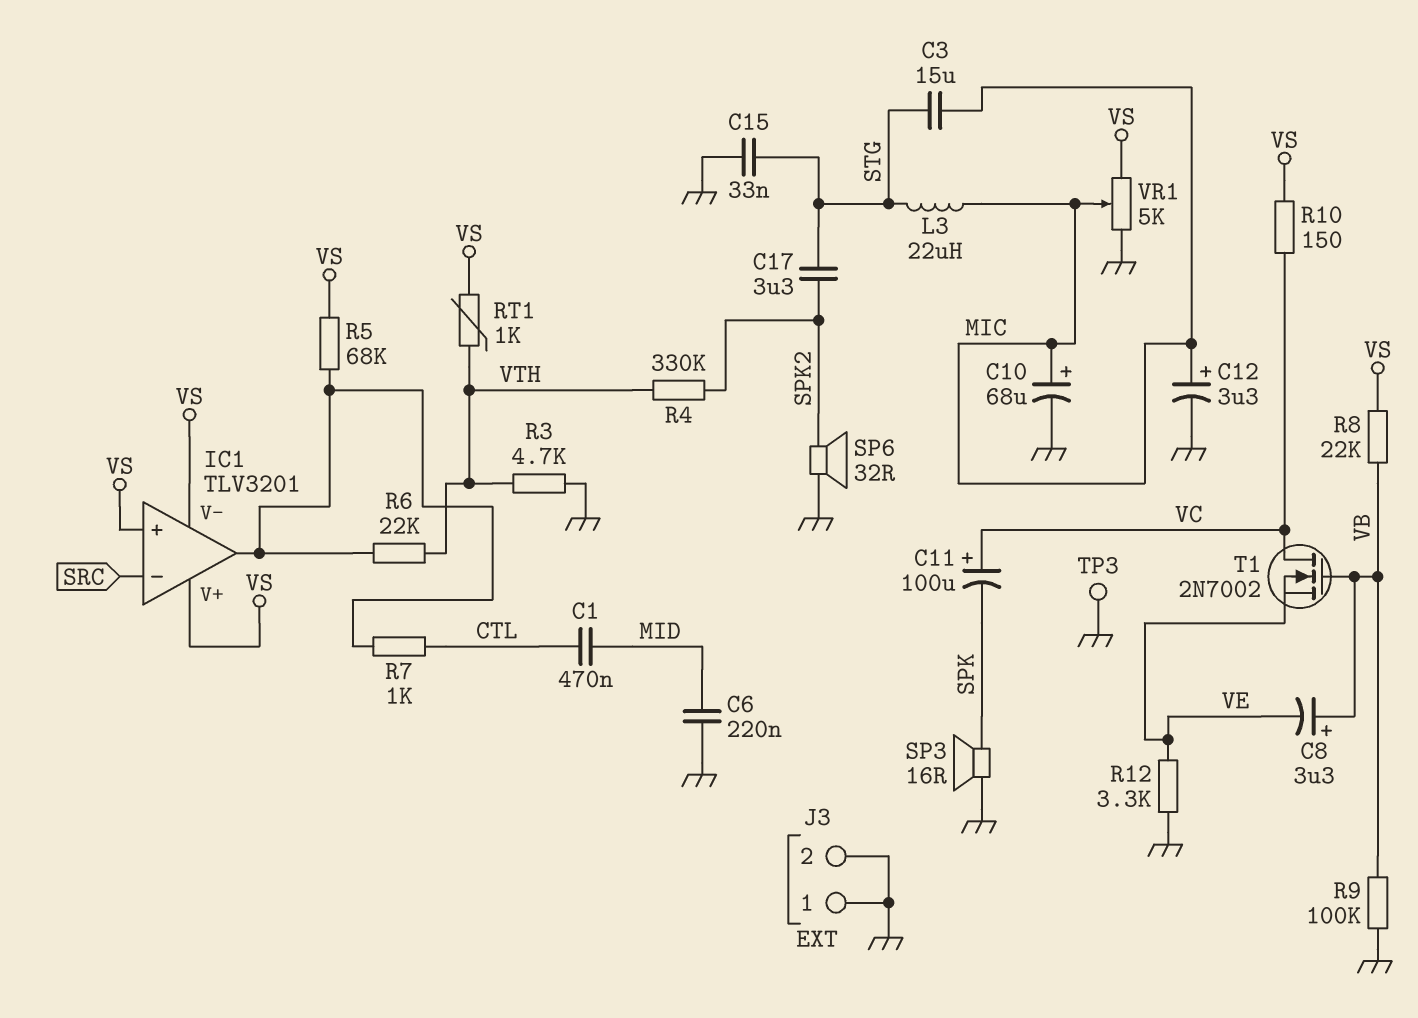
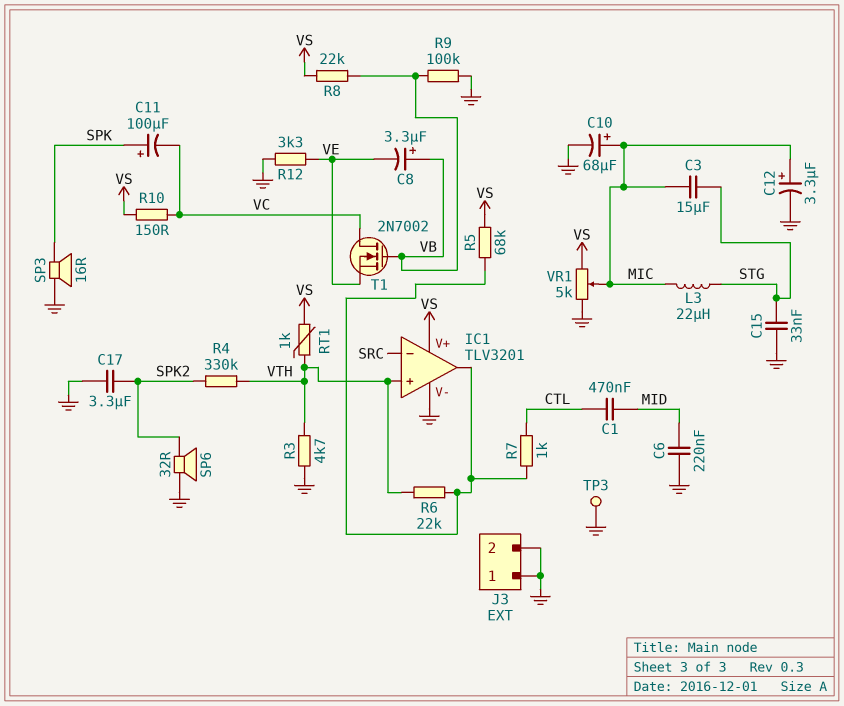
C11: 100uF (plus VC, minus SPK) -> 100uF (plus SPK, minus VC)
C17: 3.3uF (SPK2, STG) -> 3.3uF (GND, SPK2)
IC1 pin V-: VS -> GND
IC1 pin in+: VS -> VTH

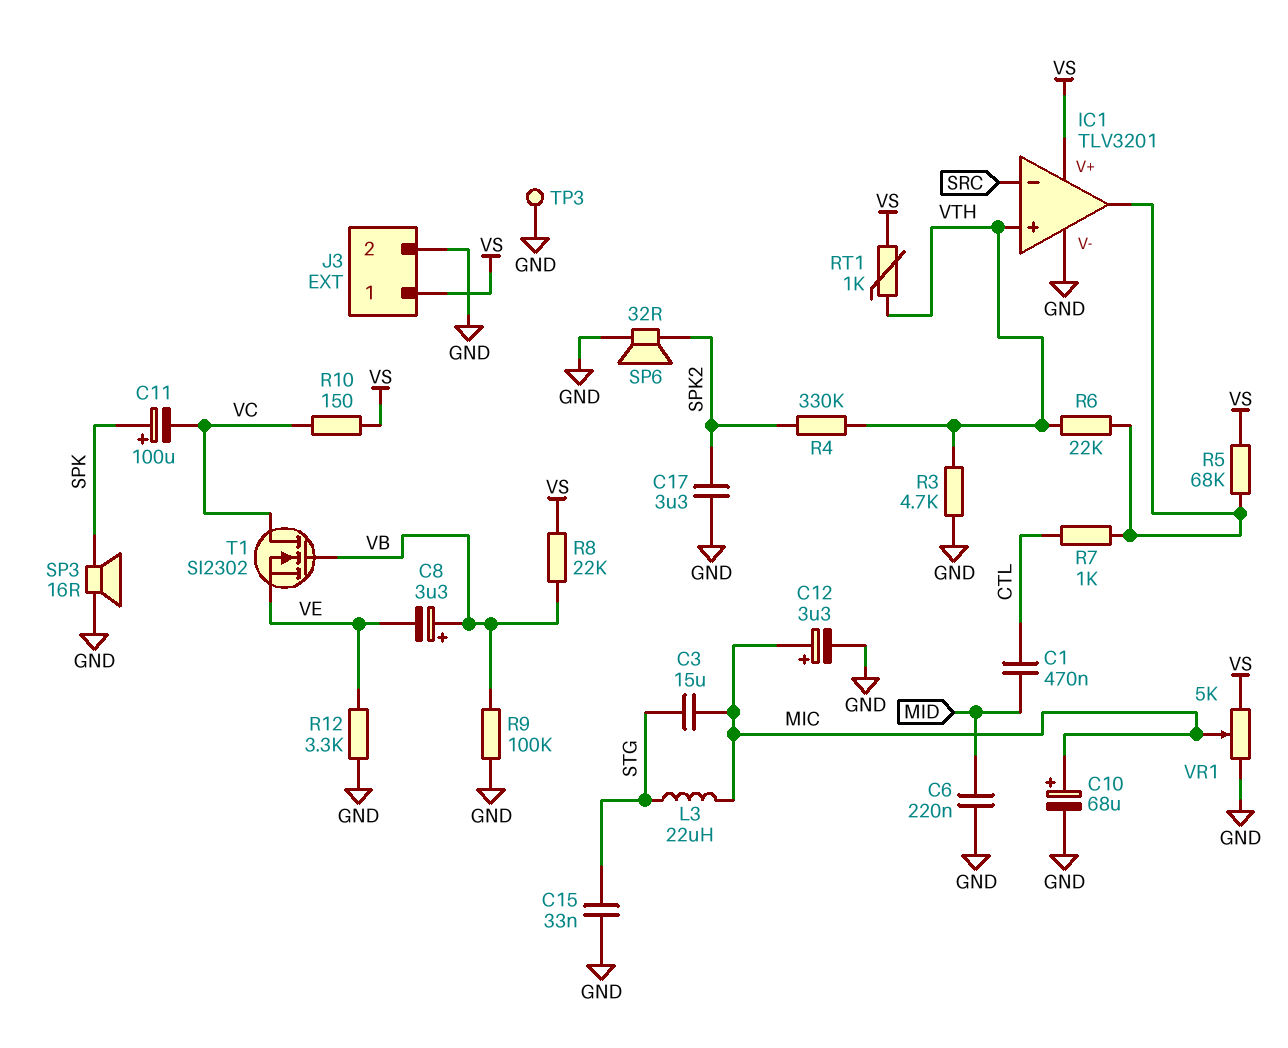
J3 pin 1: GND -> VS
T1: NMOS 2N7002 (G VB, D VC, S VE) -> NMOS SI2302 (G VB, D VC, S VE)

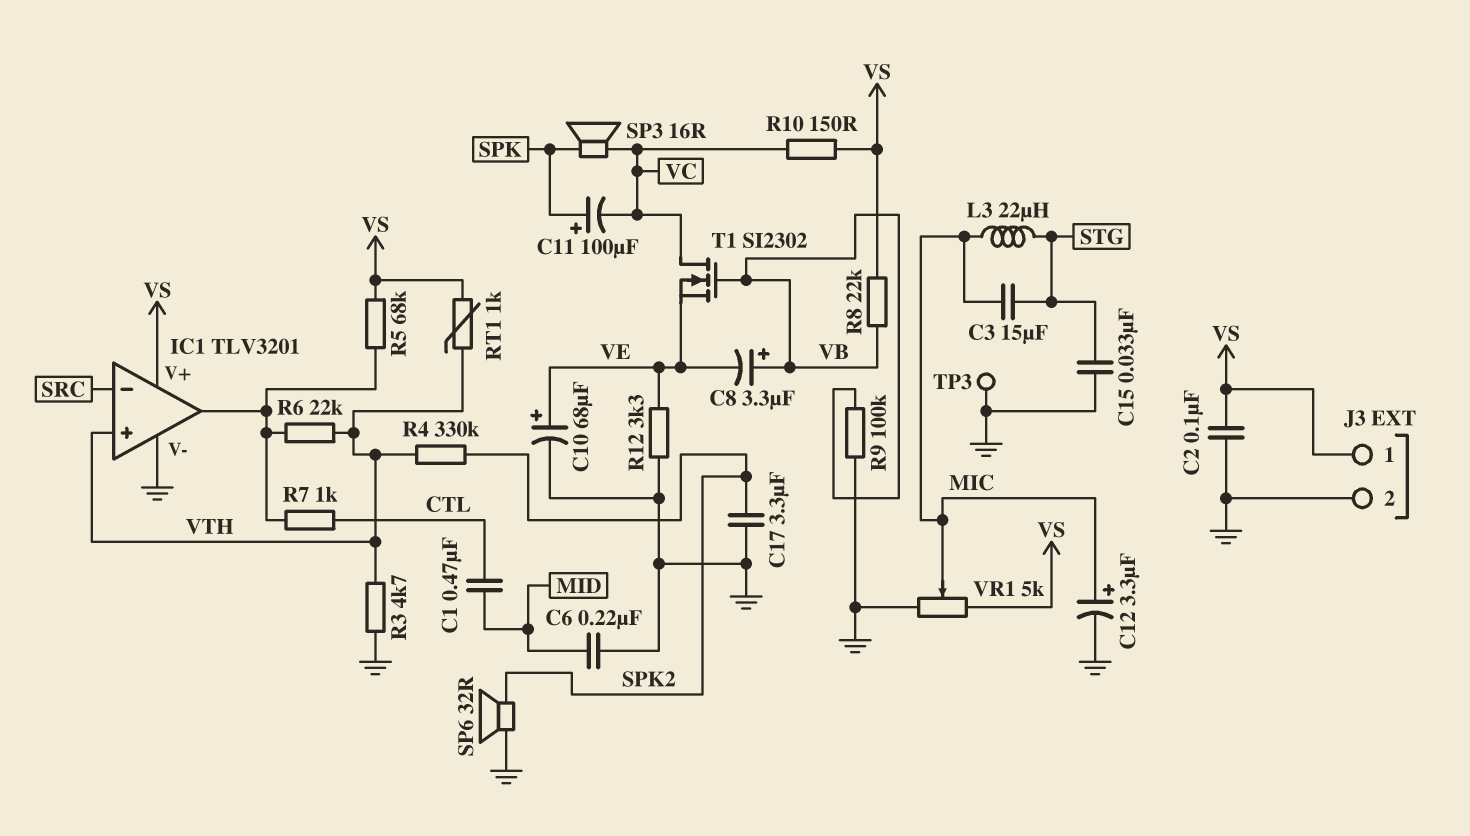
C2: none -> 100nF (GND, VS)
C10: 68uF (plus MIC, minus GND) -> 68uF (plus VE, minus GND)
SP3: speaker 16R (GND, SPK) -> speaker 16R (SPK, VC)

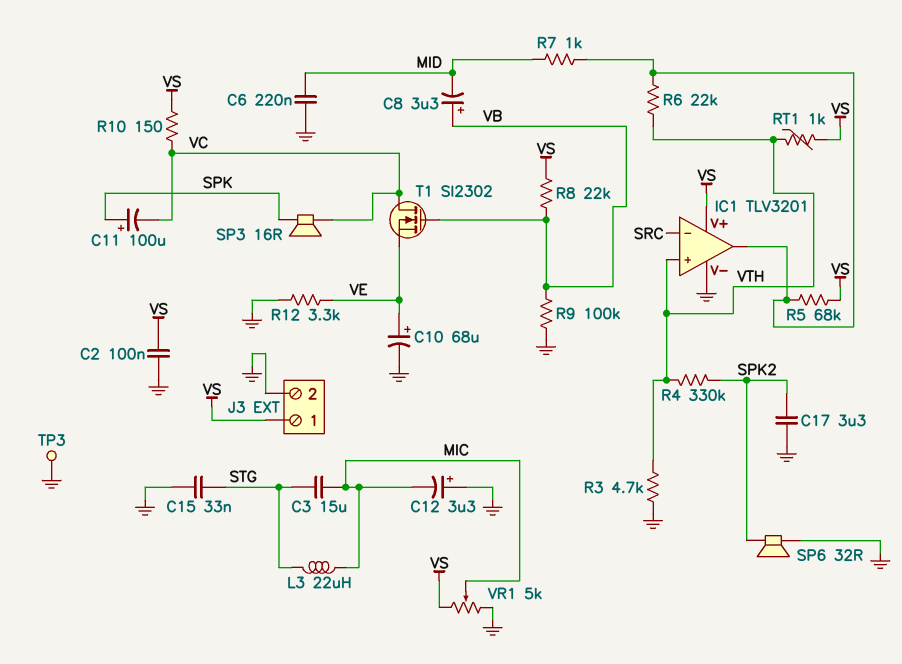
C1: 470nF (CTL, MID) -> none
C8: 3.3uF (plus VB, minus VE) -> 3.3uF (plus VB, minus MID)
C12: 3.3uF (plus MIC, minus GND) -> 3.3uF (plus GND, minus MIC)
R7: 1k (CTL, IC1/out) -> 1k (IC1/out, MID)

